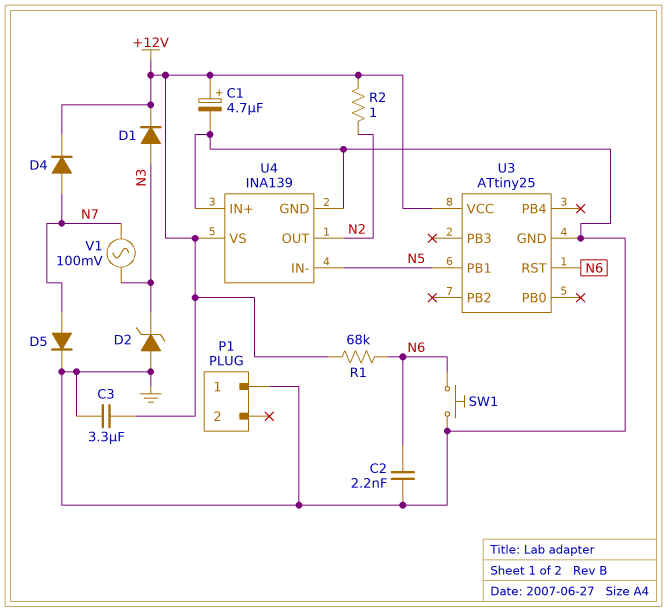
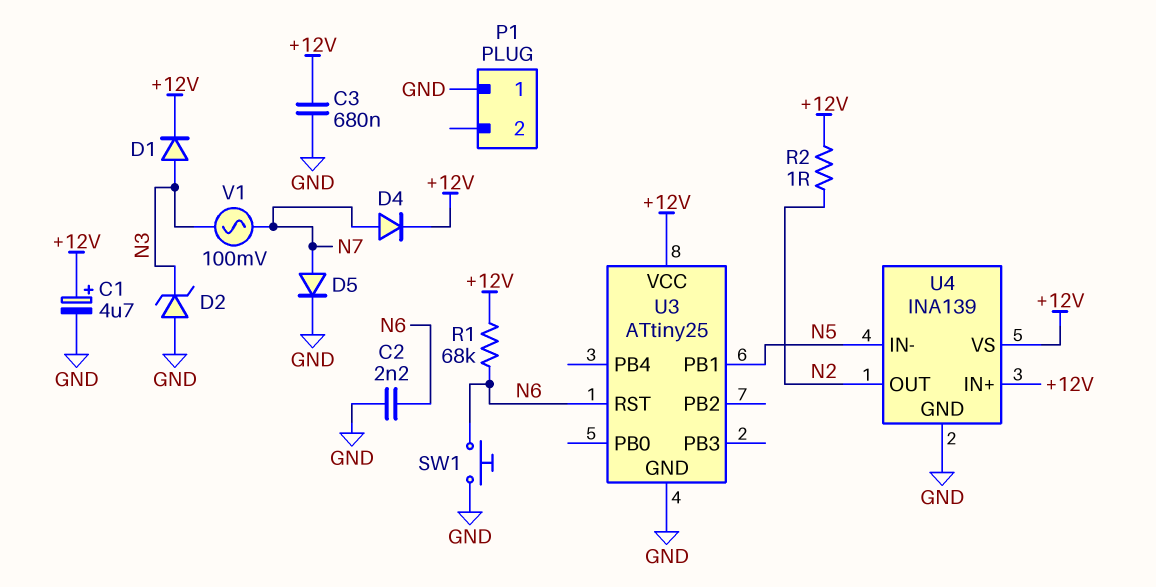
C3: 3.3uF (+12V, GND) -> 680nF (+12V, GND)
U4 pin IN+: GND -> +12V

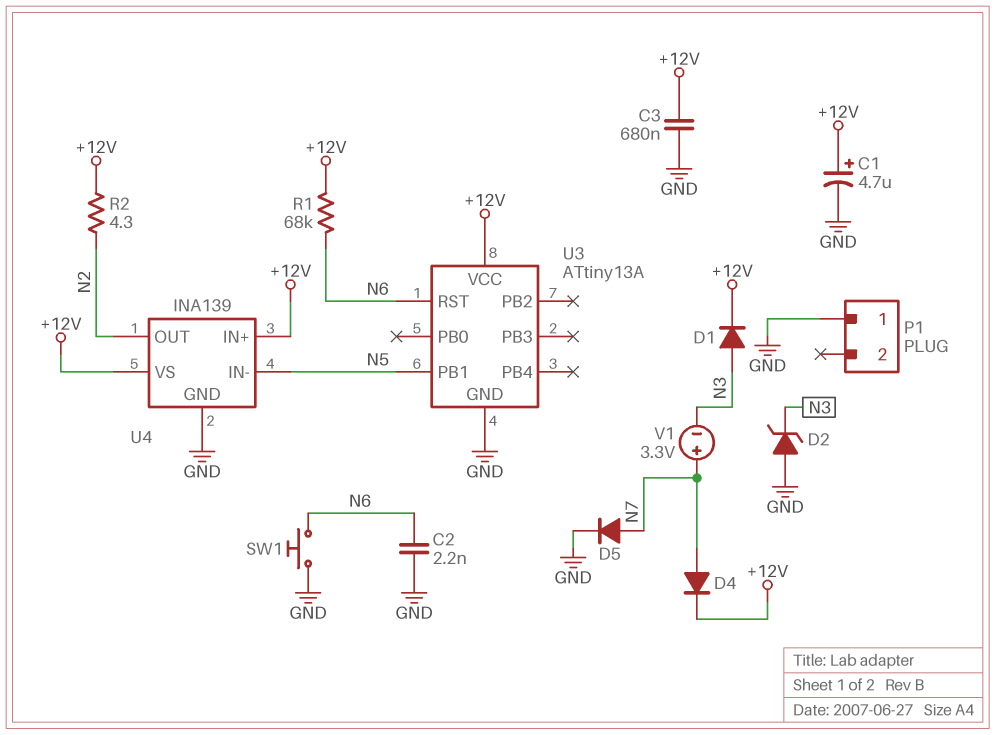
R2: 1 (+12V, N2) -> 4.3 (+12V, N2)
U3: ATtiny25 -> ATtiny13A
V1: AC 100mV (N3, N7) -> 3.3V (plus N7, minus N3)

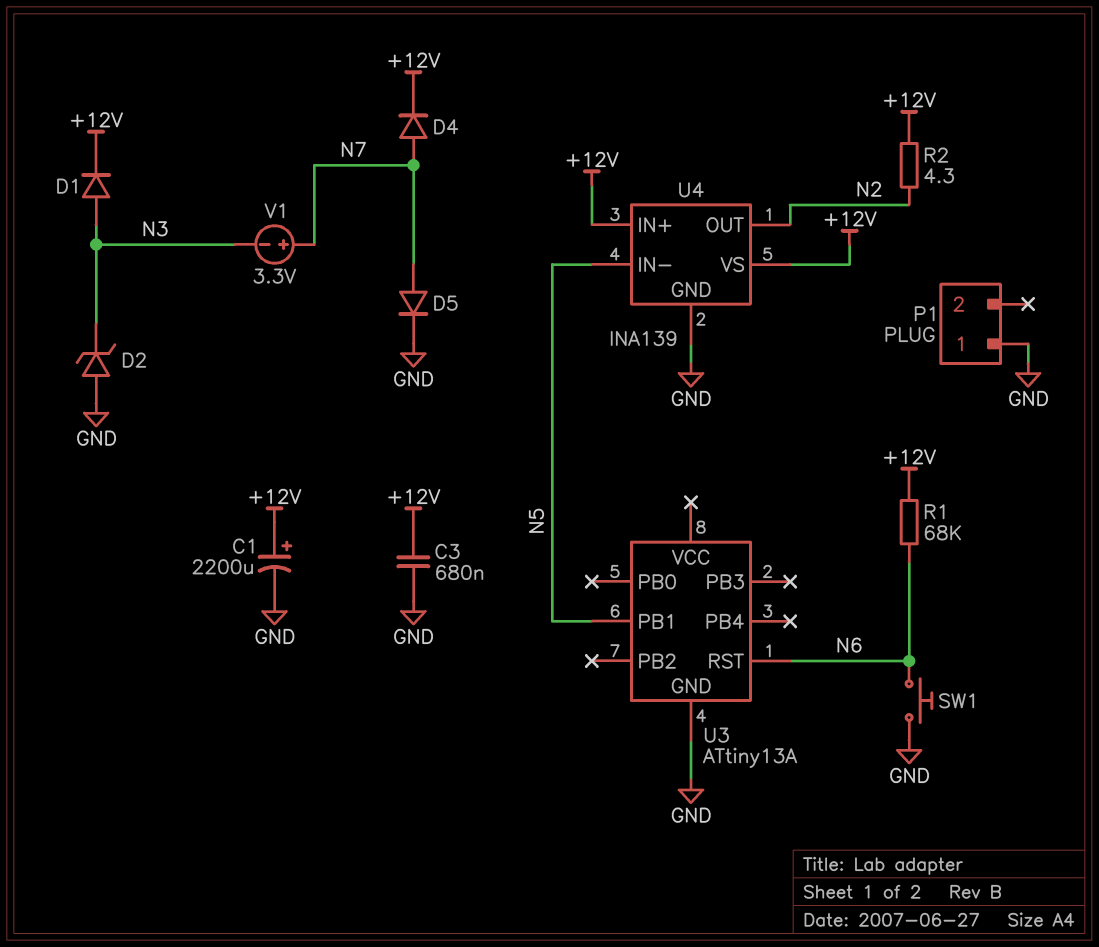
C1: 4.7uF (plus +12V, minus GND) -> 2200uF (plus +12V, minus GND)
C2: 2.2nF (GND, N6) -> none
U3 pin VCC: +12V -> none

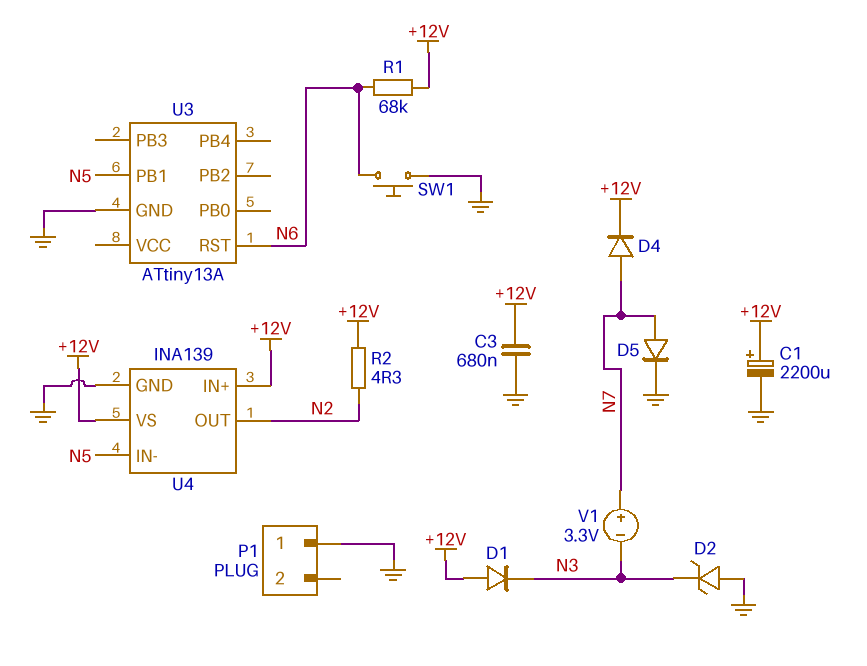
D1: diode (A N3, K +12V) -> diode (A +12V, K N3)

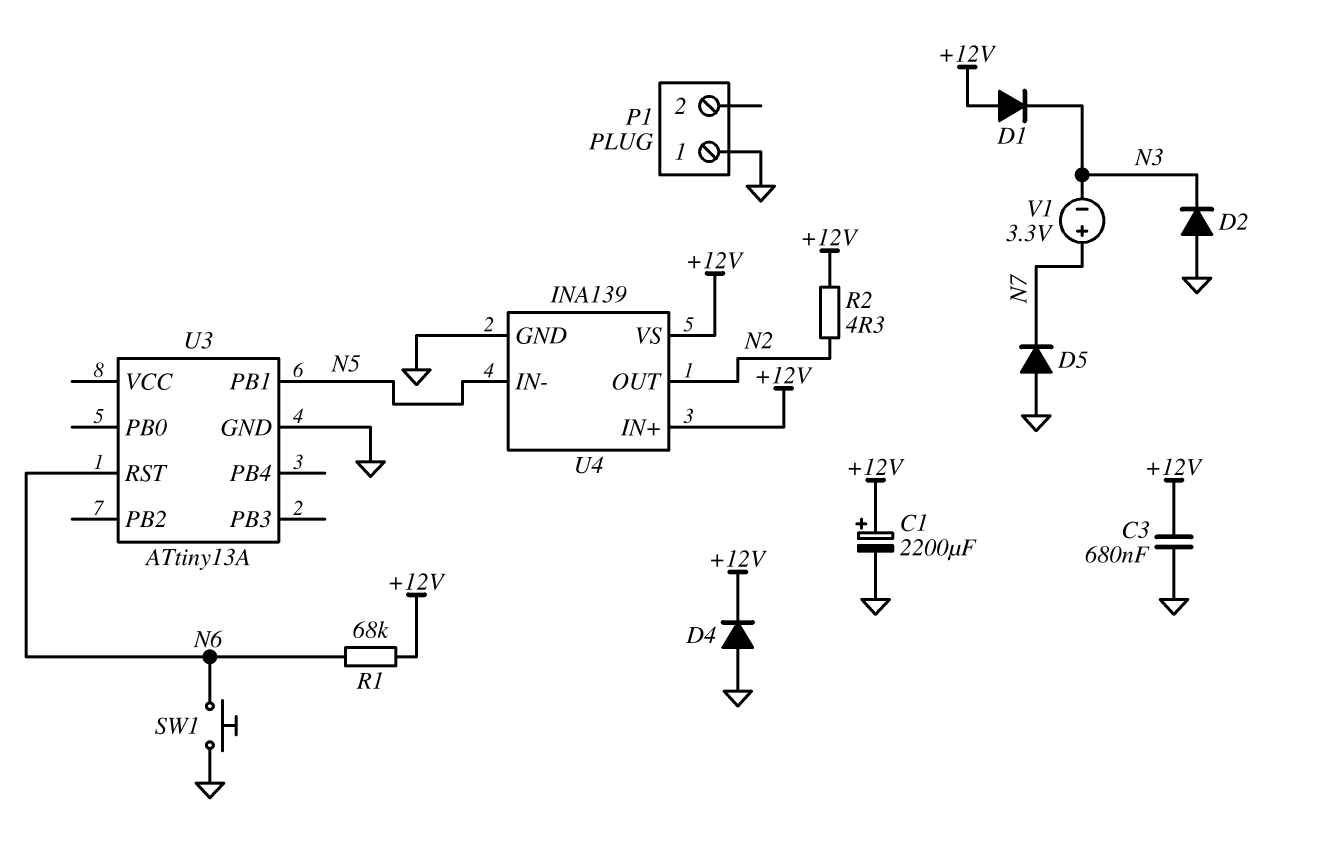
D2: zener (A GND, K N3) -> diode (A GND, K N3)
D4: diode (A N7, K +12V) -> diode (A GND, K +12V)
D5: diode (A N7, K GND) -> diode (A GND, K N7)

